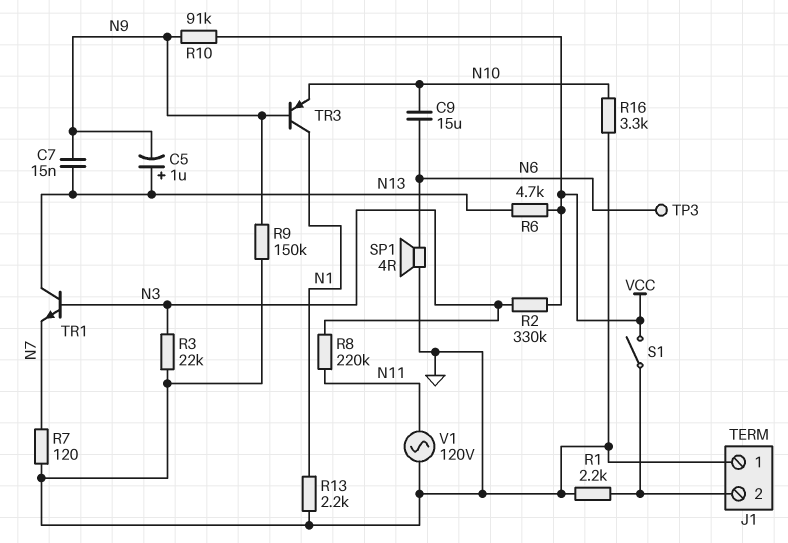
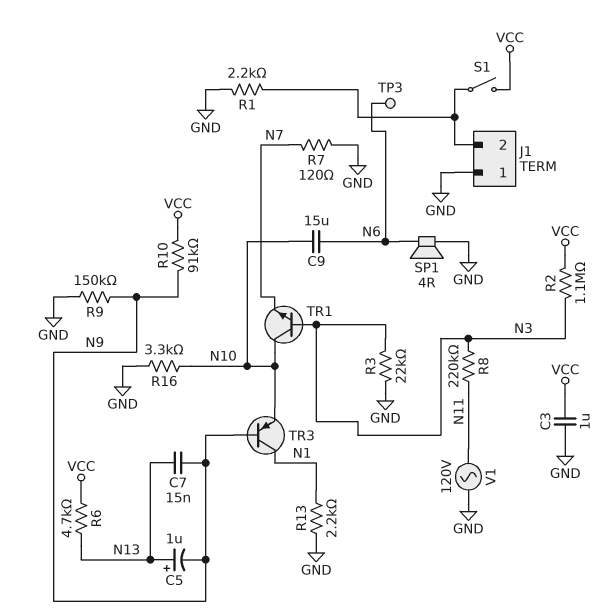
C3: none -> 1uF (GND, VCC)
R2: 330k (N3, VCC) -> 1.1M (N3, VCC)
TR1: NPN (B N3, C N13, E N7) -> NPN (B N3, C N10, E N7)

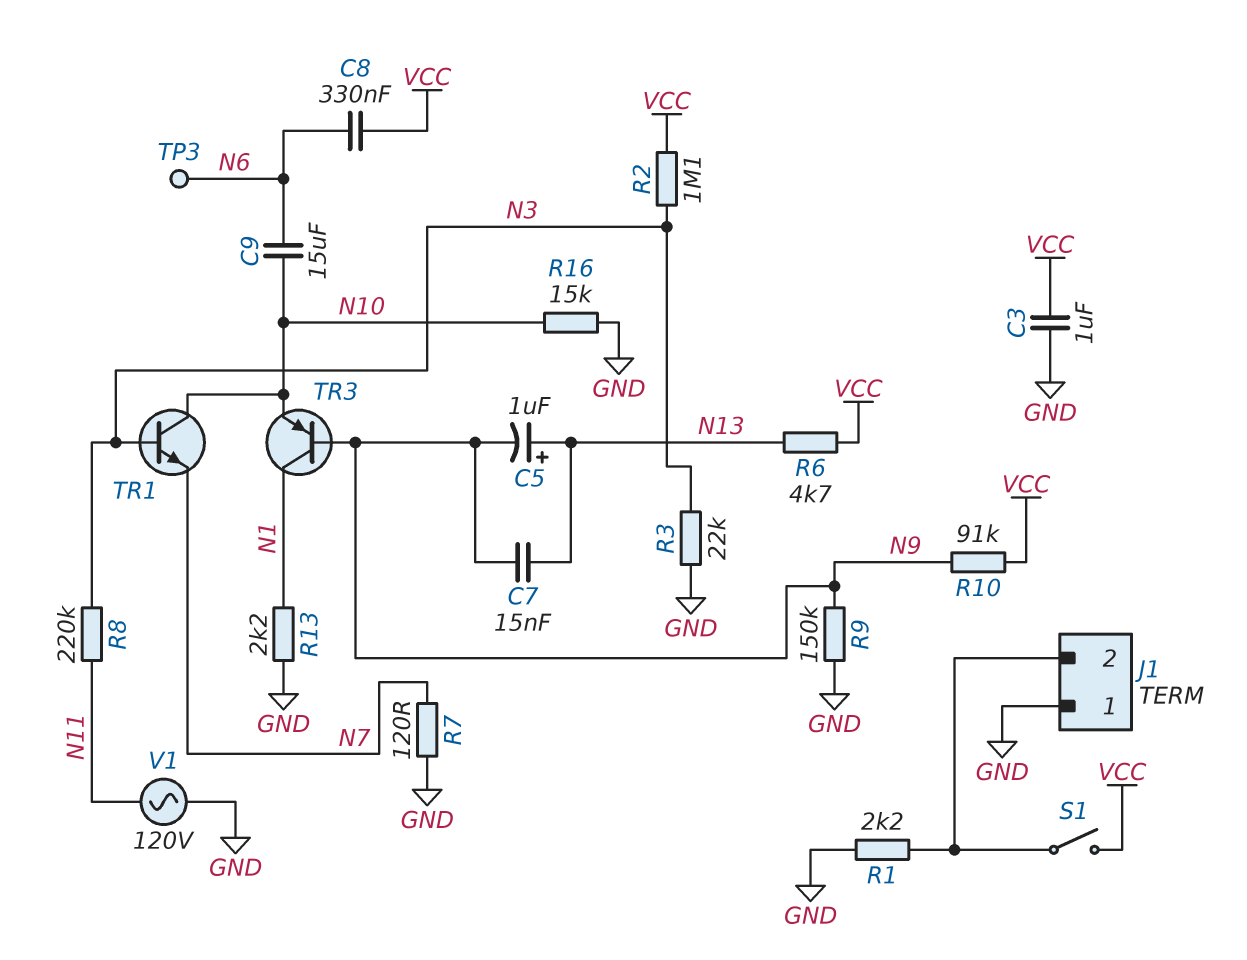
C8: none -> 330nF (N6, VCC)
R16: 3.3k (GND, N10) -> 15k (GND, N10)
SP1: speaker 4R (GND, N6) -> none

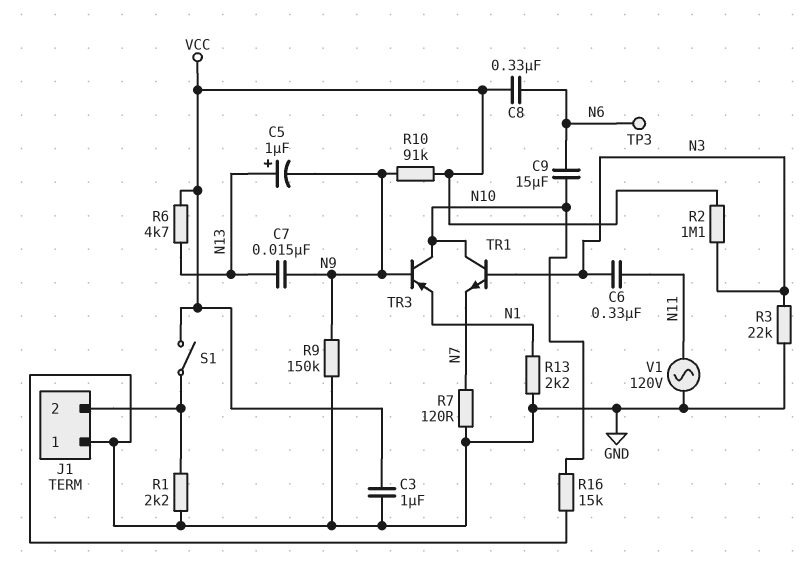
C6: none -> 330nF (N3, N11)
R8: 220k (N3, N11) -> none
TR3: PNP (B N9, C N1, E N10) -> PNP (B N9, C N10, E N1)

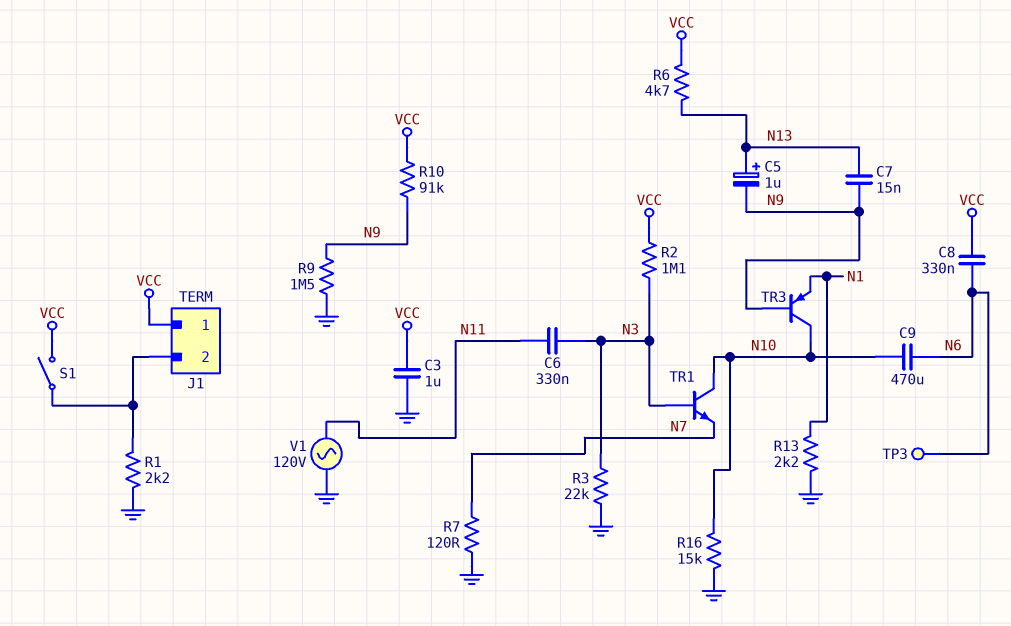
C9: 15uF (N6, N10) -> 470uF (N6, N10)
J1 pin 1: GND -> VCC
R9: 150k (GND, N9) -> 1.5M (GND, N9)

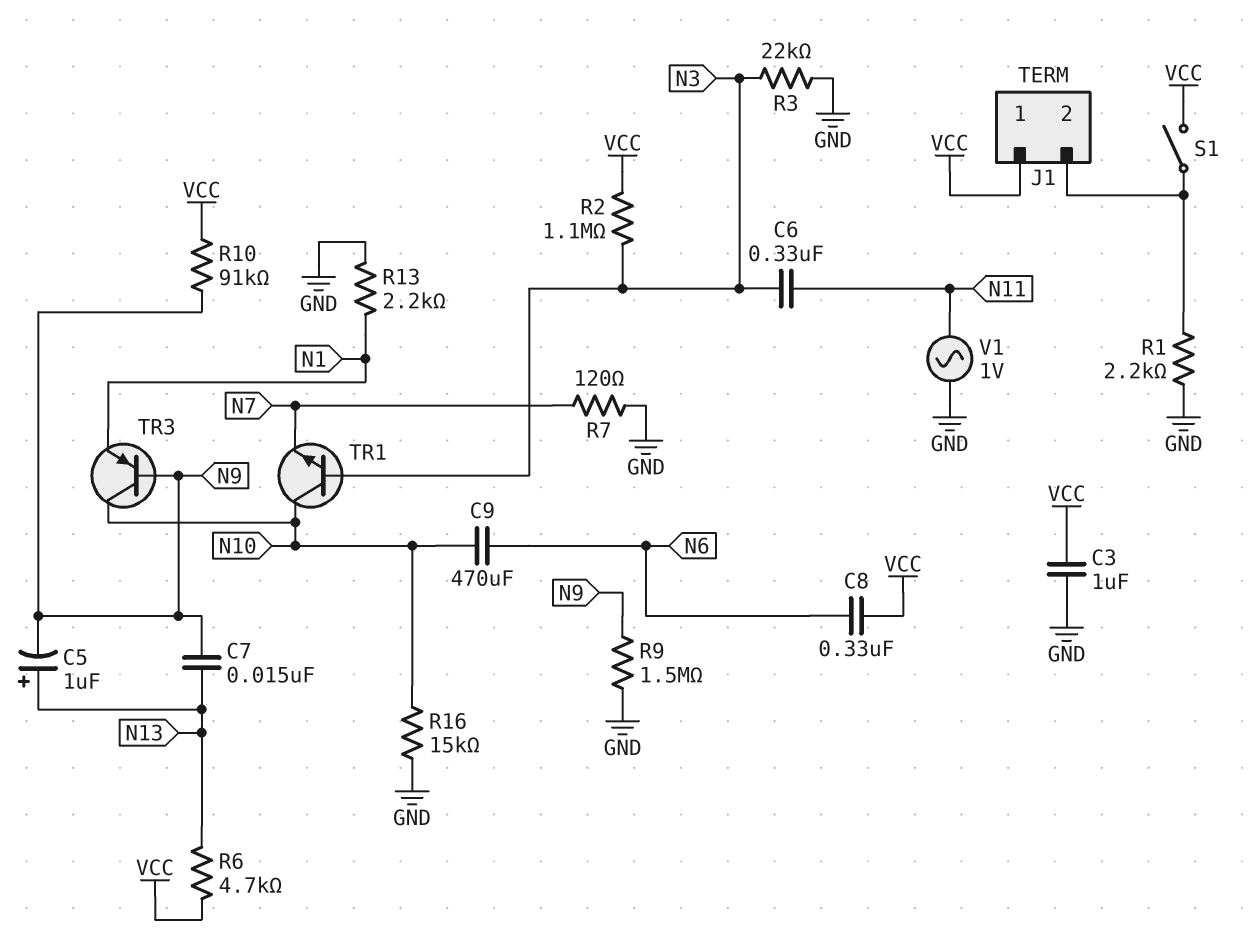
TP3: test point (N6) -> none
V1: AC 120V (GND, N11) -> AC 1V (GND, N11)

